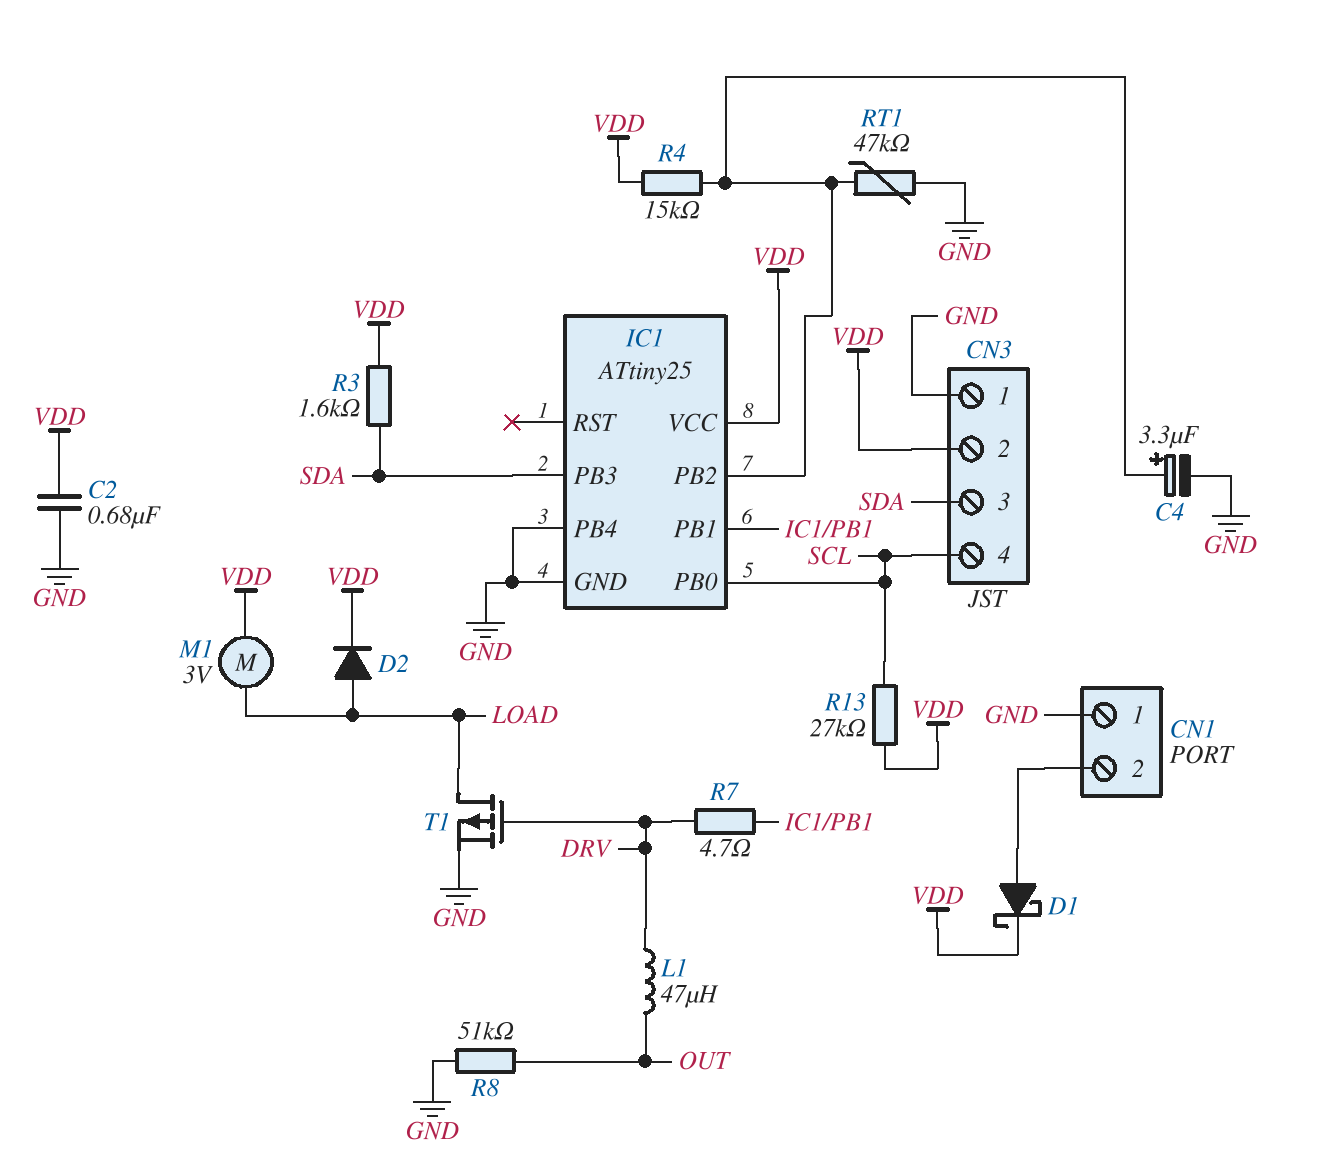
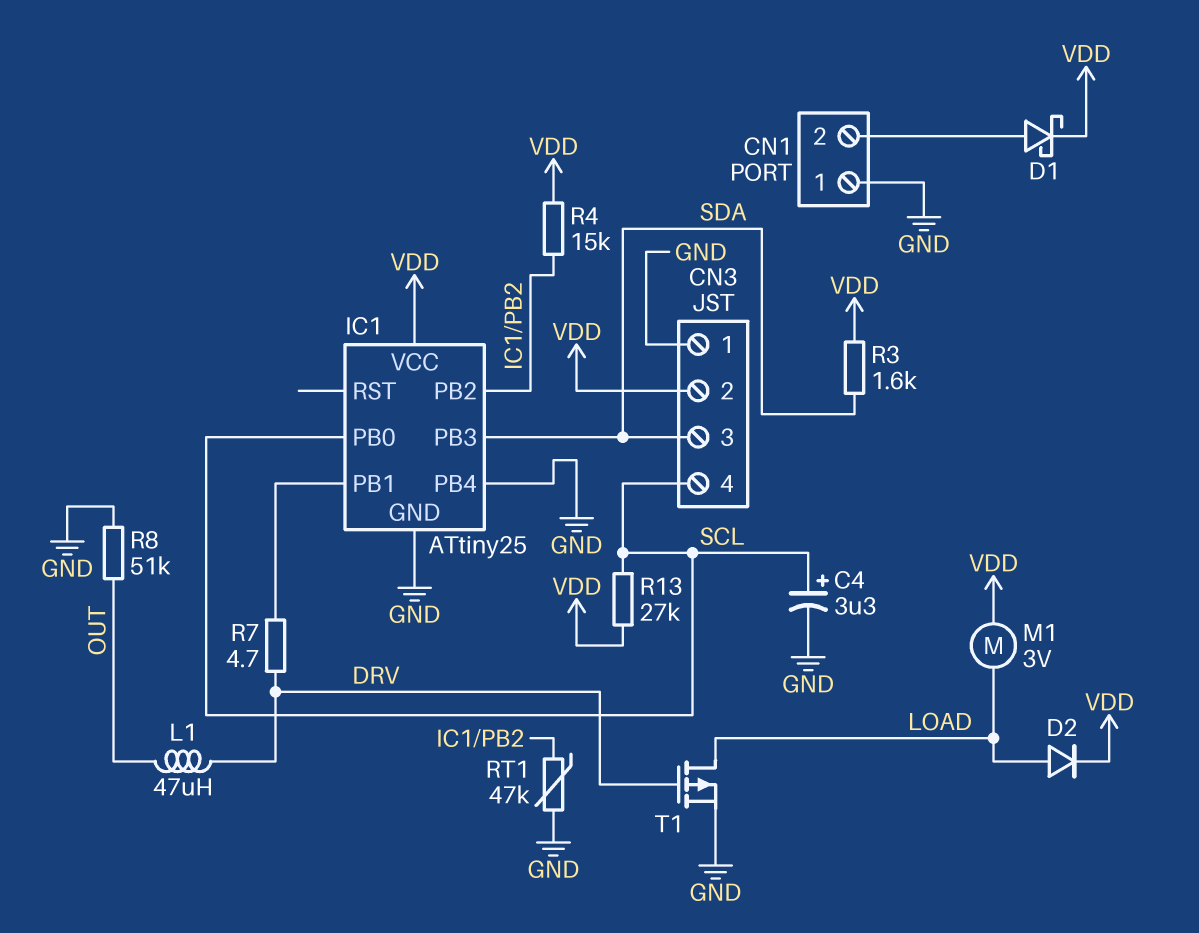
C2: 680nF (GND, VDD) -> none
C4: 3.3uF (plus IC1/PB2, minus GND) -> 3.3uF (plus SCL, minus GND)

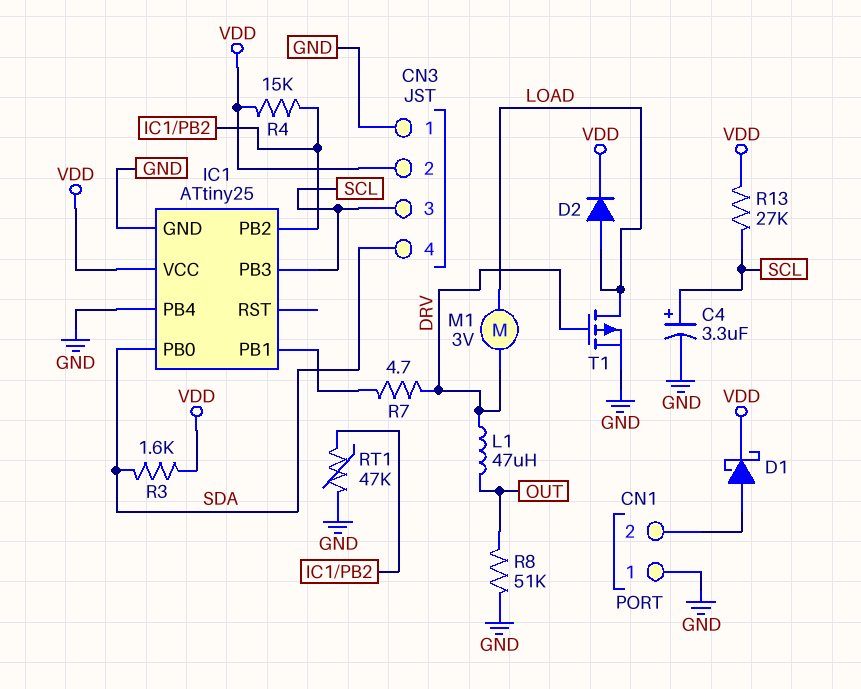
CN3 pin 3: SDA -> SCL
CN3 pin 4: SCL -> SDA
IC1 pin PB0: SCL -> SDA
IC1 pin PB3: SDA -> SCL
M1: motor 3V (LOAD, VDD) -> motor 3V (DRV, LOAD)

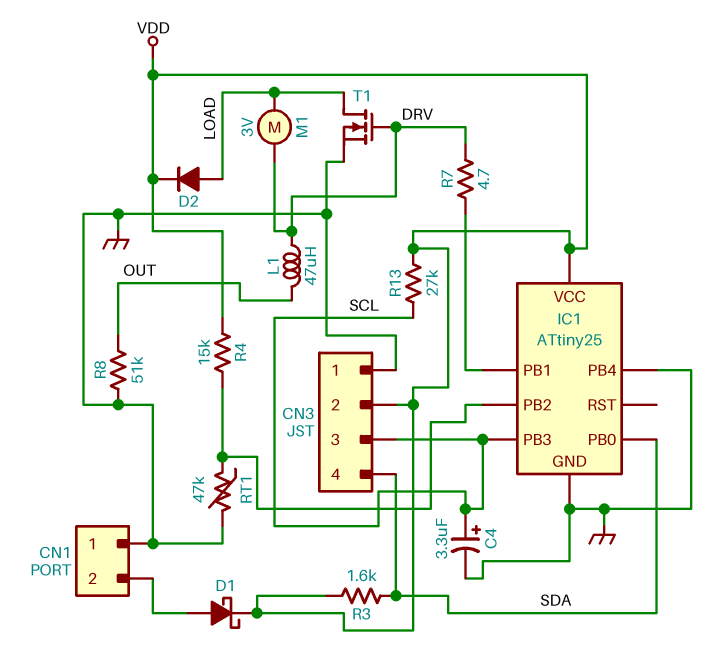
T1: PMOS (G DRV, D LOAD, S GND) -> NMOS (G DRV, D LOAD, S GND)

